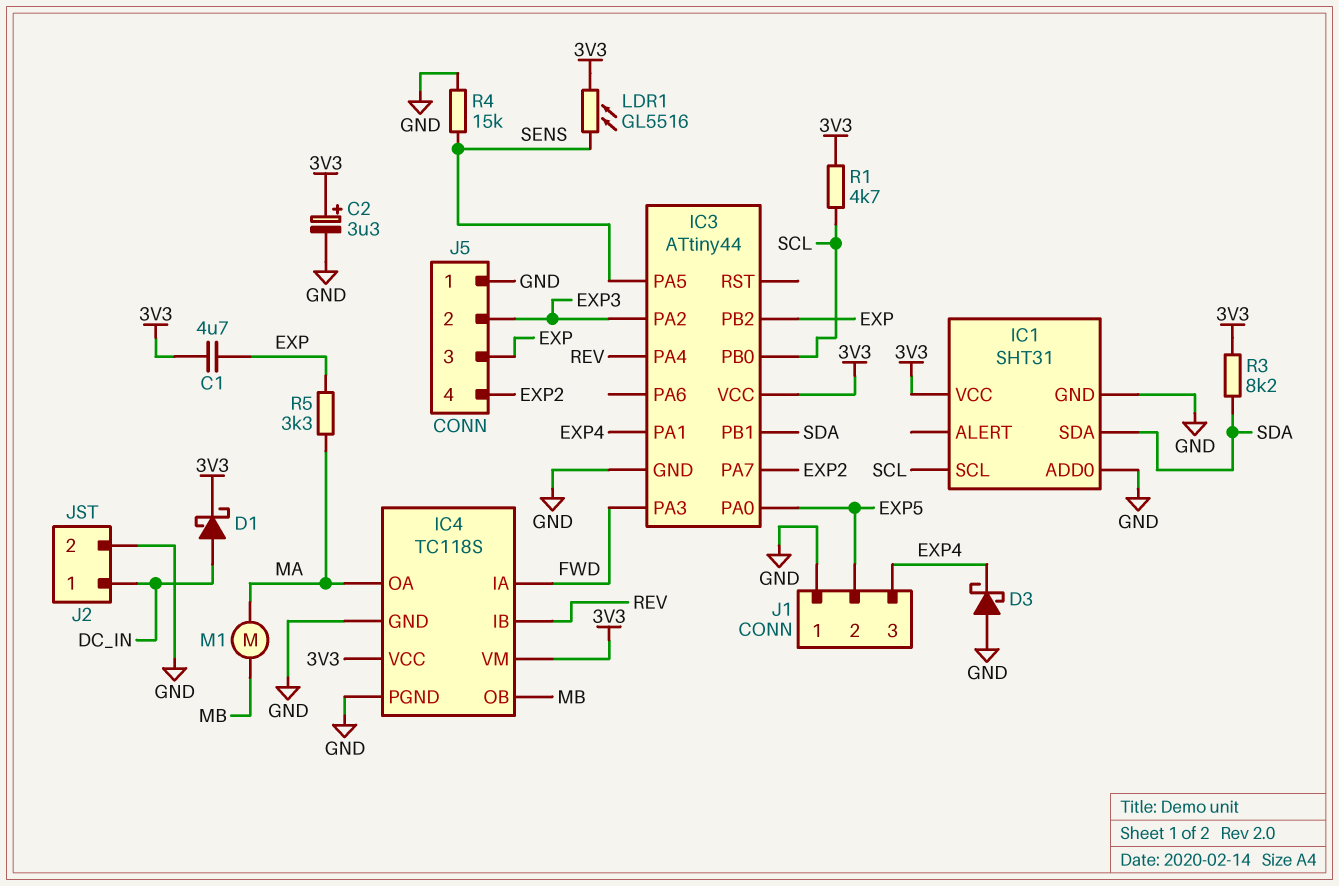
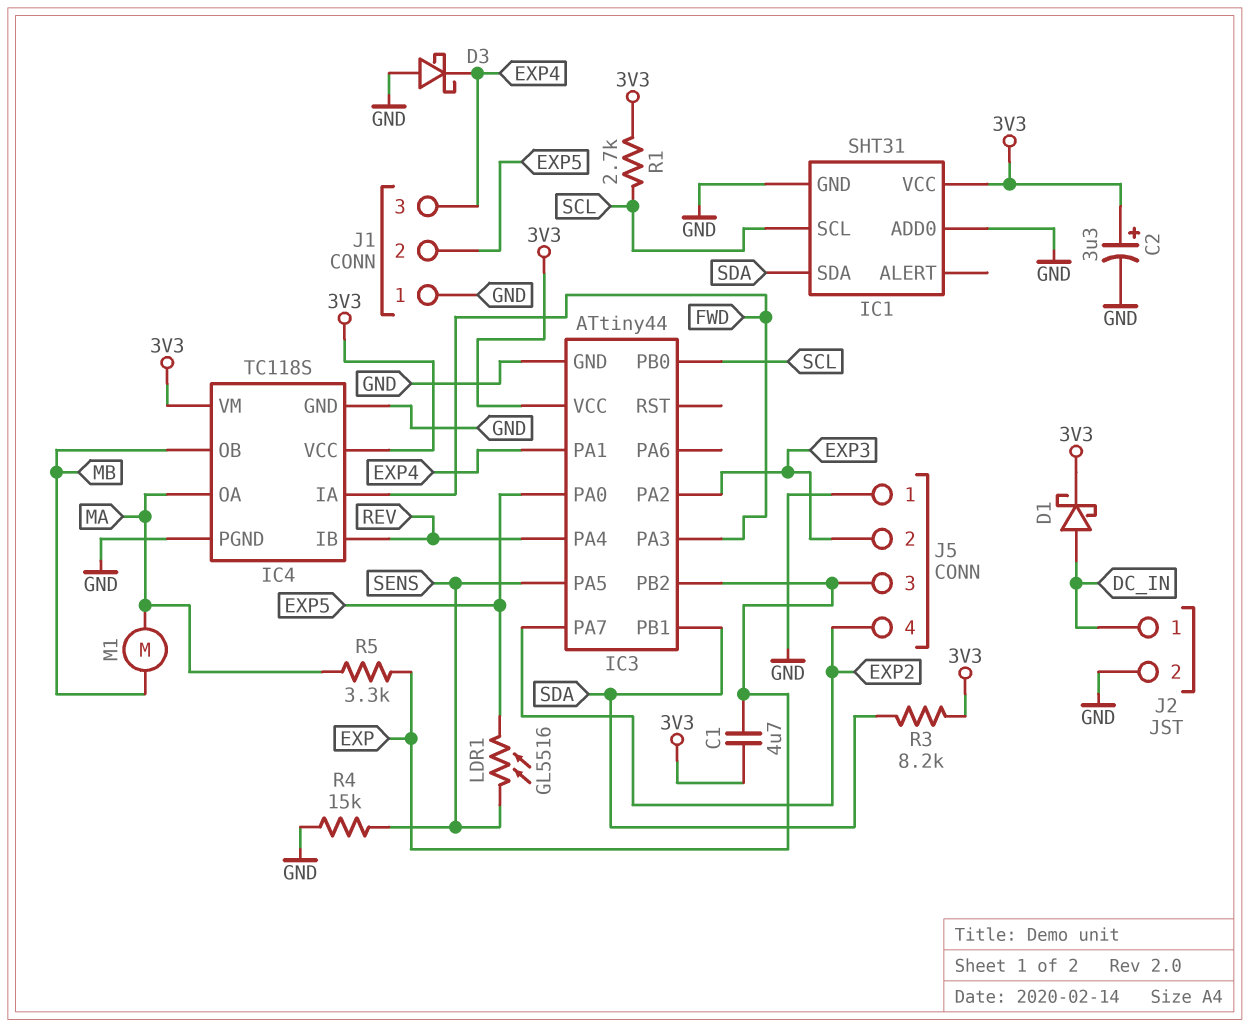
LDR1: GL5516 (3V3, SENS) -> GL5516 (EXP5, SENS)
R1: 4.7k (3V3, SCL) -> 2.7k (3V3, SCL)

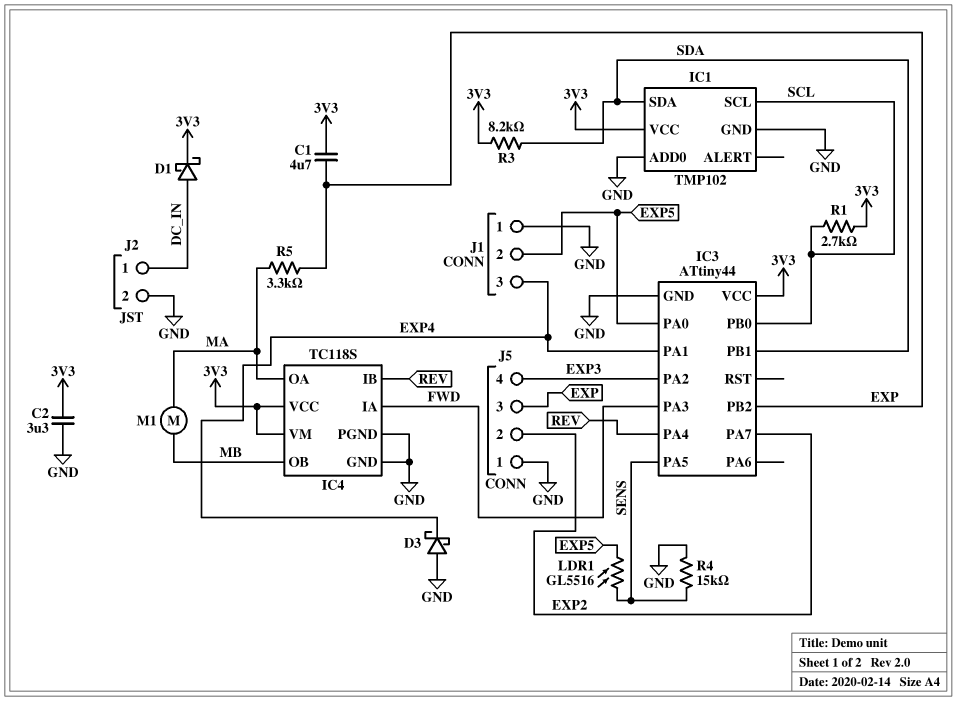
C2: 3.3uF (plus 3V3, minus GND) -> 3.3uF (3V3, GND)
IC1: SHT31 -> TMP102
J5 pin 2: EXP3 -> EXP2
J5 pin 4: EXP2 -> EXP3

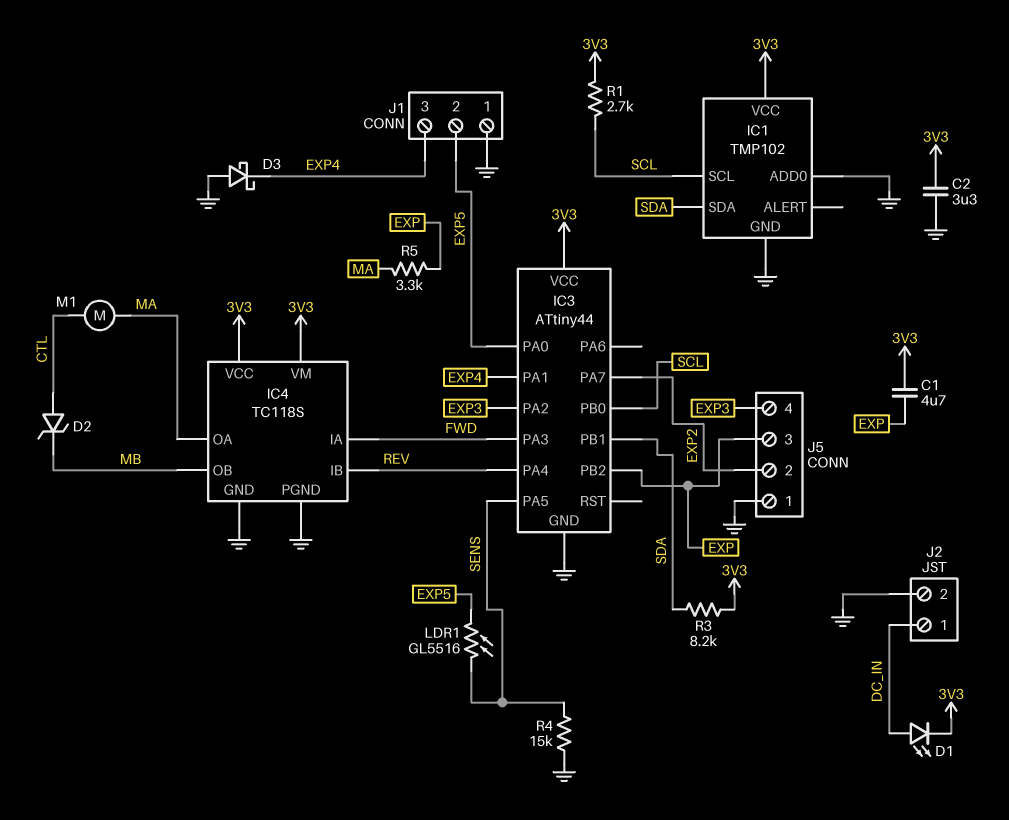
D1: schottky (A DC_IN, K 3V3) -> LED (A DC_IN, K 3V3)
D2: none -> zener (A CTL, K MB)
M1: motor (MA, MB) -> motor (CTL, MA)

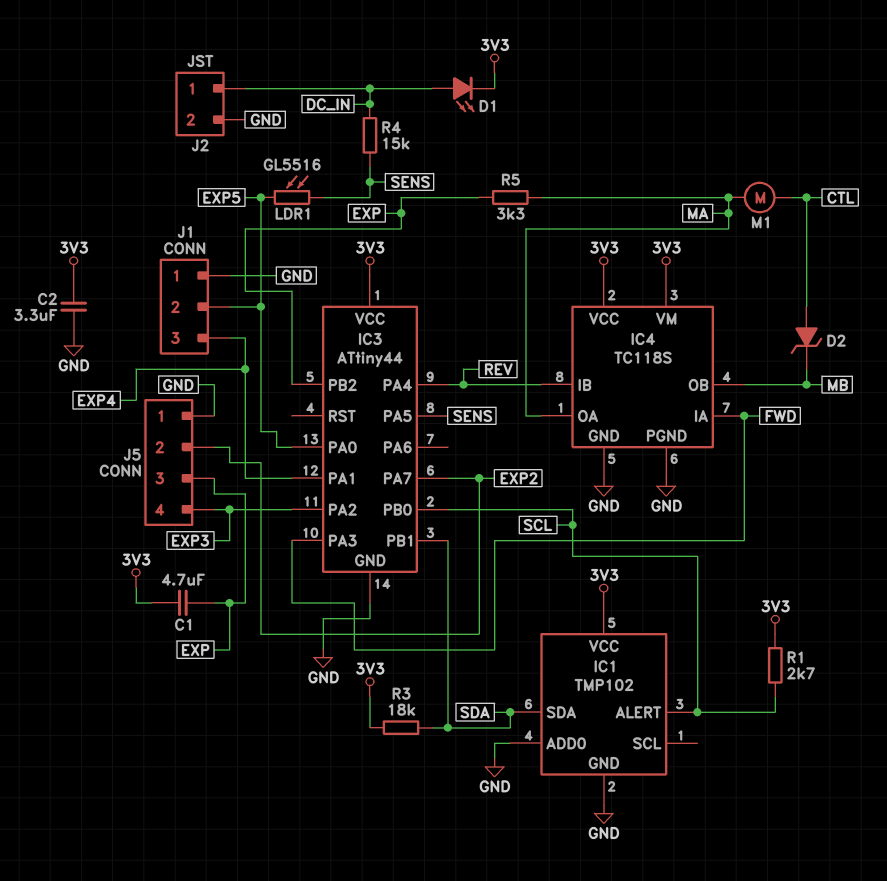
D3: schottky (A GND, K EXP4) -> none
IC1 pin ALERT: none -> SCL
IC1 pin SCL: SCL -> none
R3: 8.2k (3V3, SDA) -> 18k (3V3, SDA)
R4: 15k (GND, SENS) -> 15k (DC_IN, SENS)

